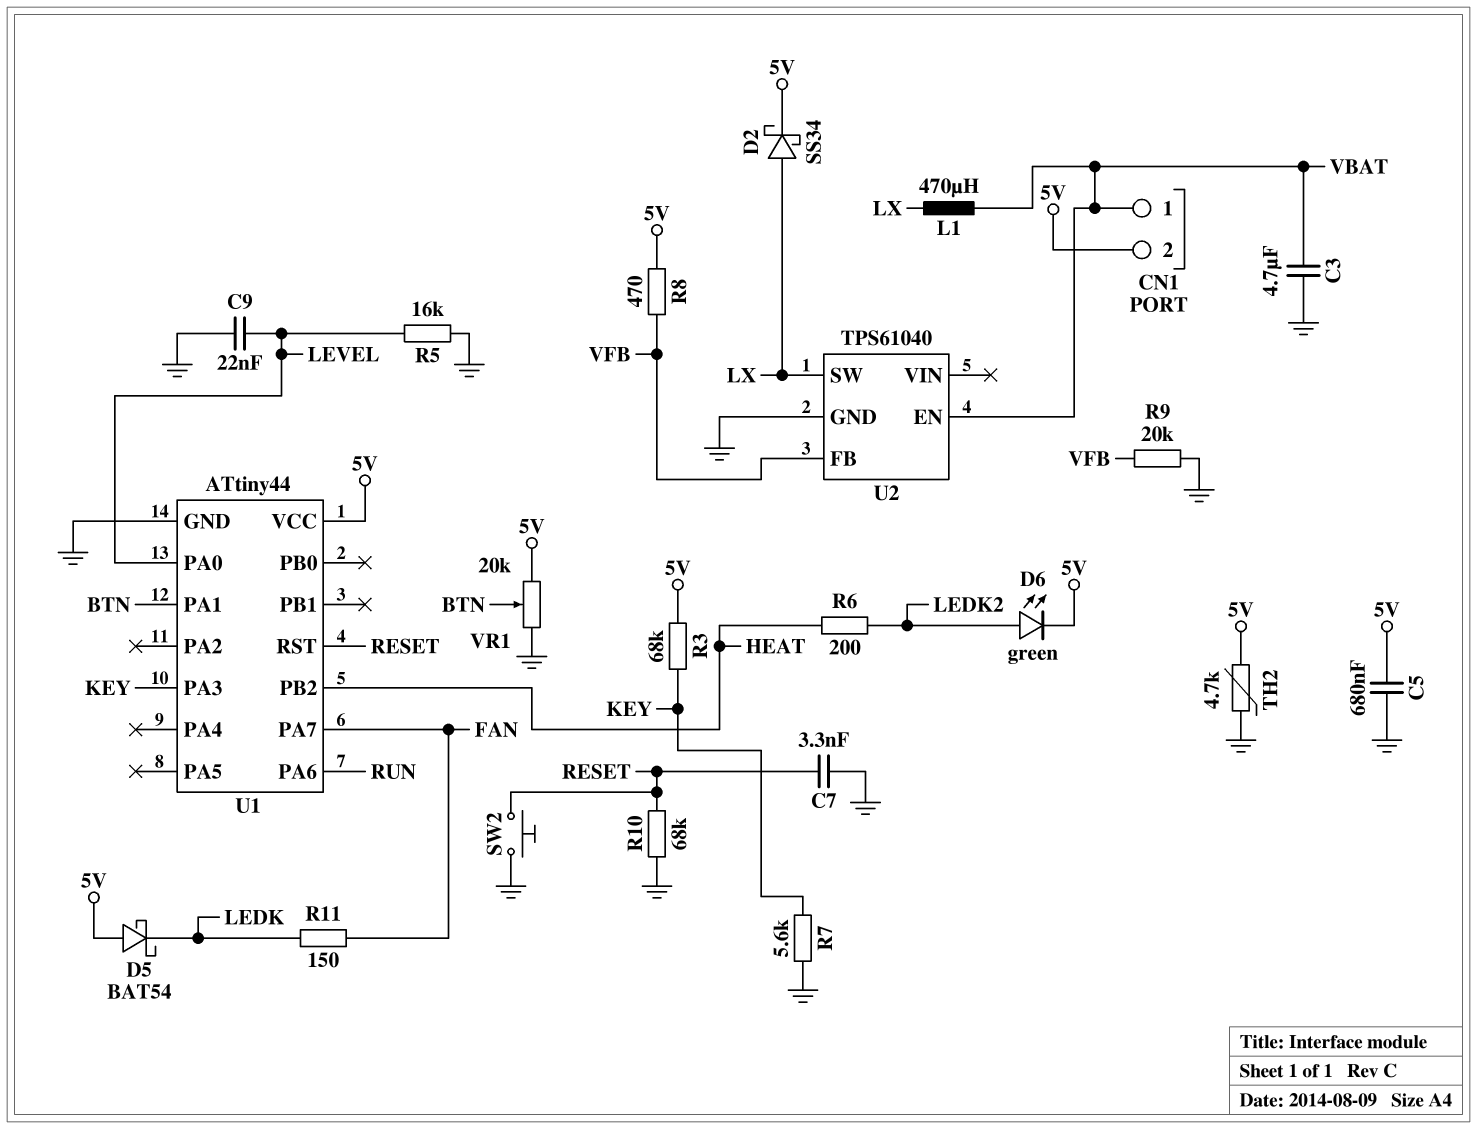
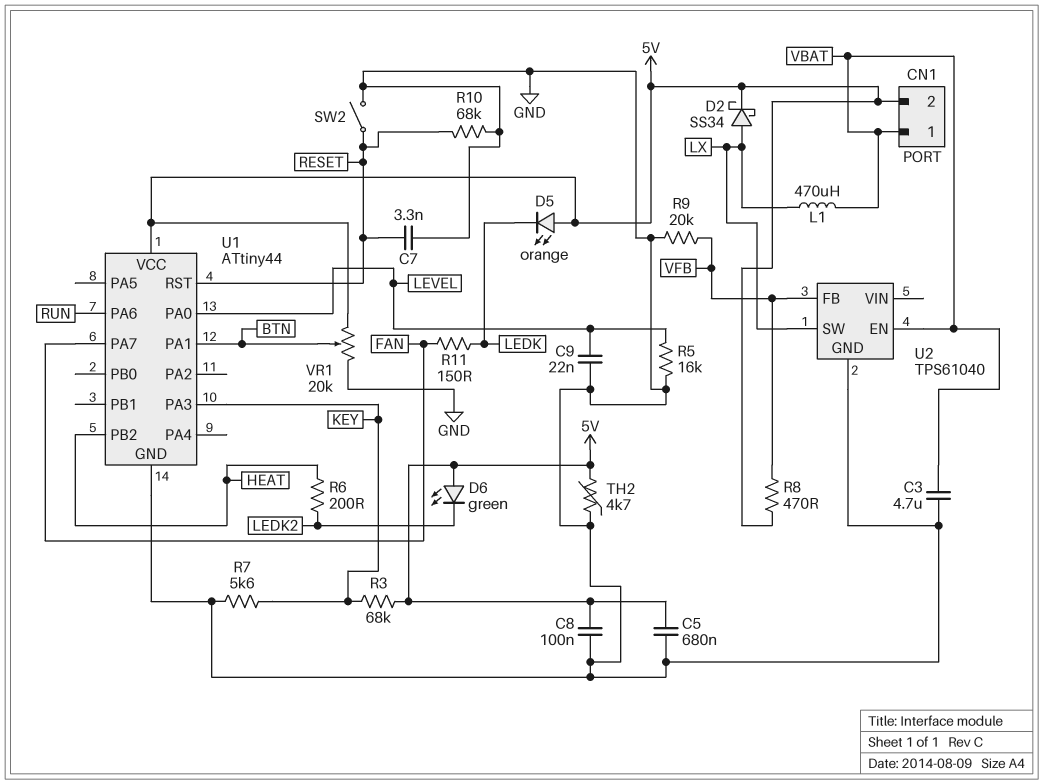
C8: none -> 100nF (5V, GND)
D5: schottky BAT54 (A 5V, K LEDK) -> LED orange (A 5V, K LEDK)
D6: LED green (A LEDK2, K 5V) -> LED green (A 5V, K LEDK2)
SW2: button (GND, RESET) -> switch (GND, RESET)

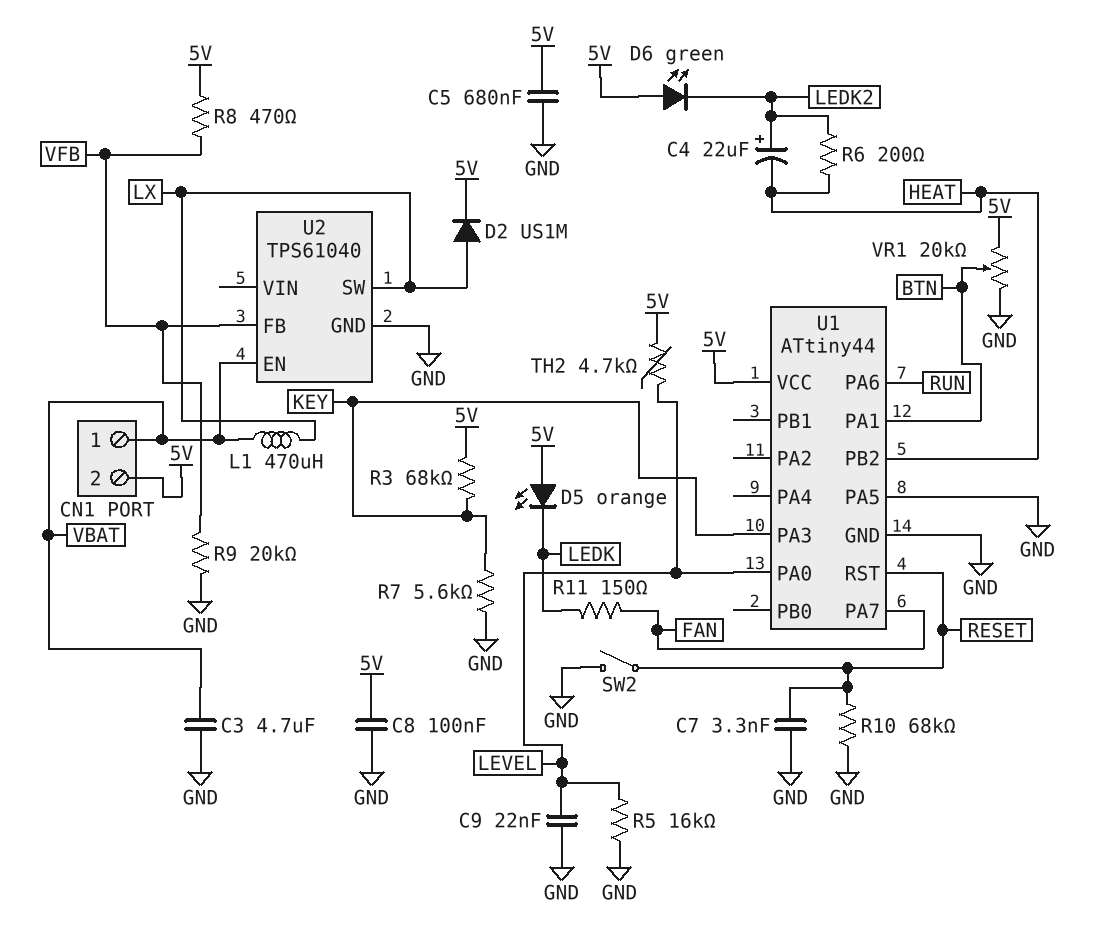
C4: none -> 22uF (plus LEDK2, minus HEAT)
D2: schottky SS34 (A LX, K 5V) -> diode US1M (A LX, K 5V)
TH2: 4.7k (5V, GND) -> 4.7k (5V, LEVEL)
U1 pin PA5: none -> GND

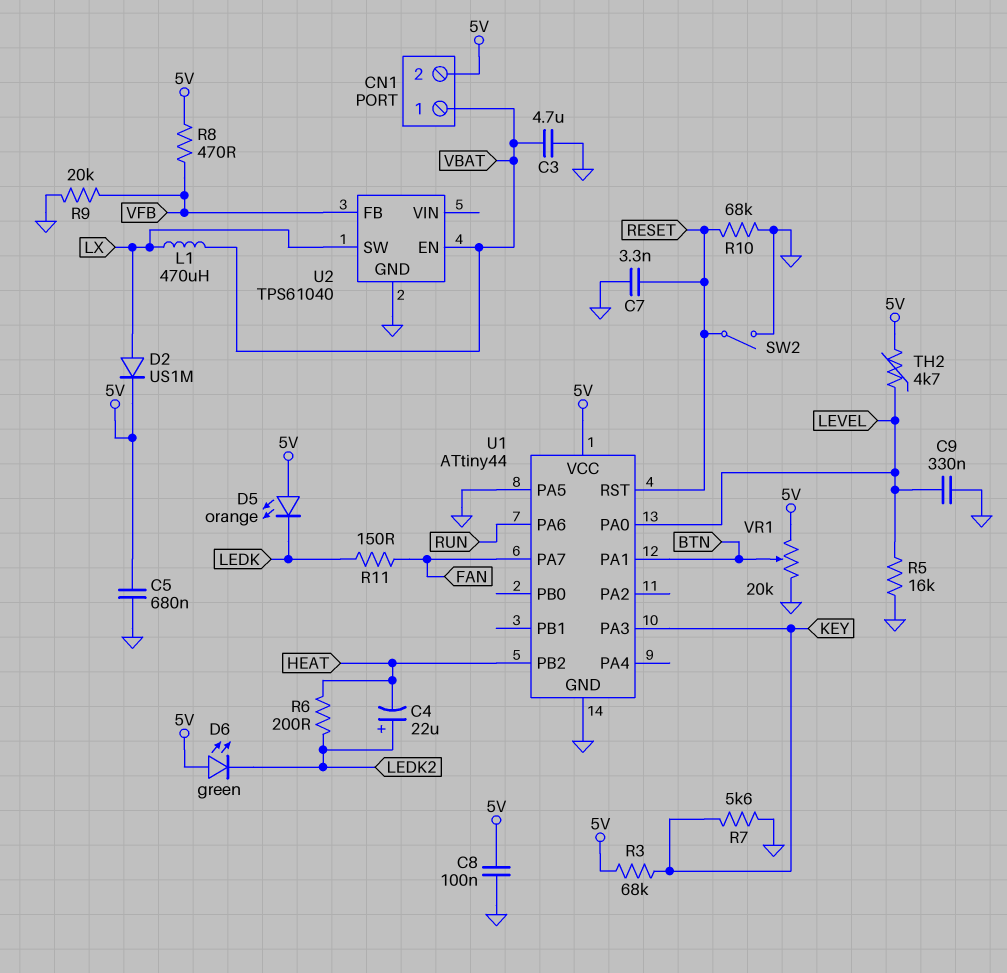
C9: 22nF (GND, LEVEL) -> 330nF (GND, LEVEL)

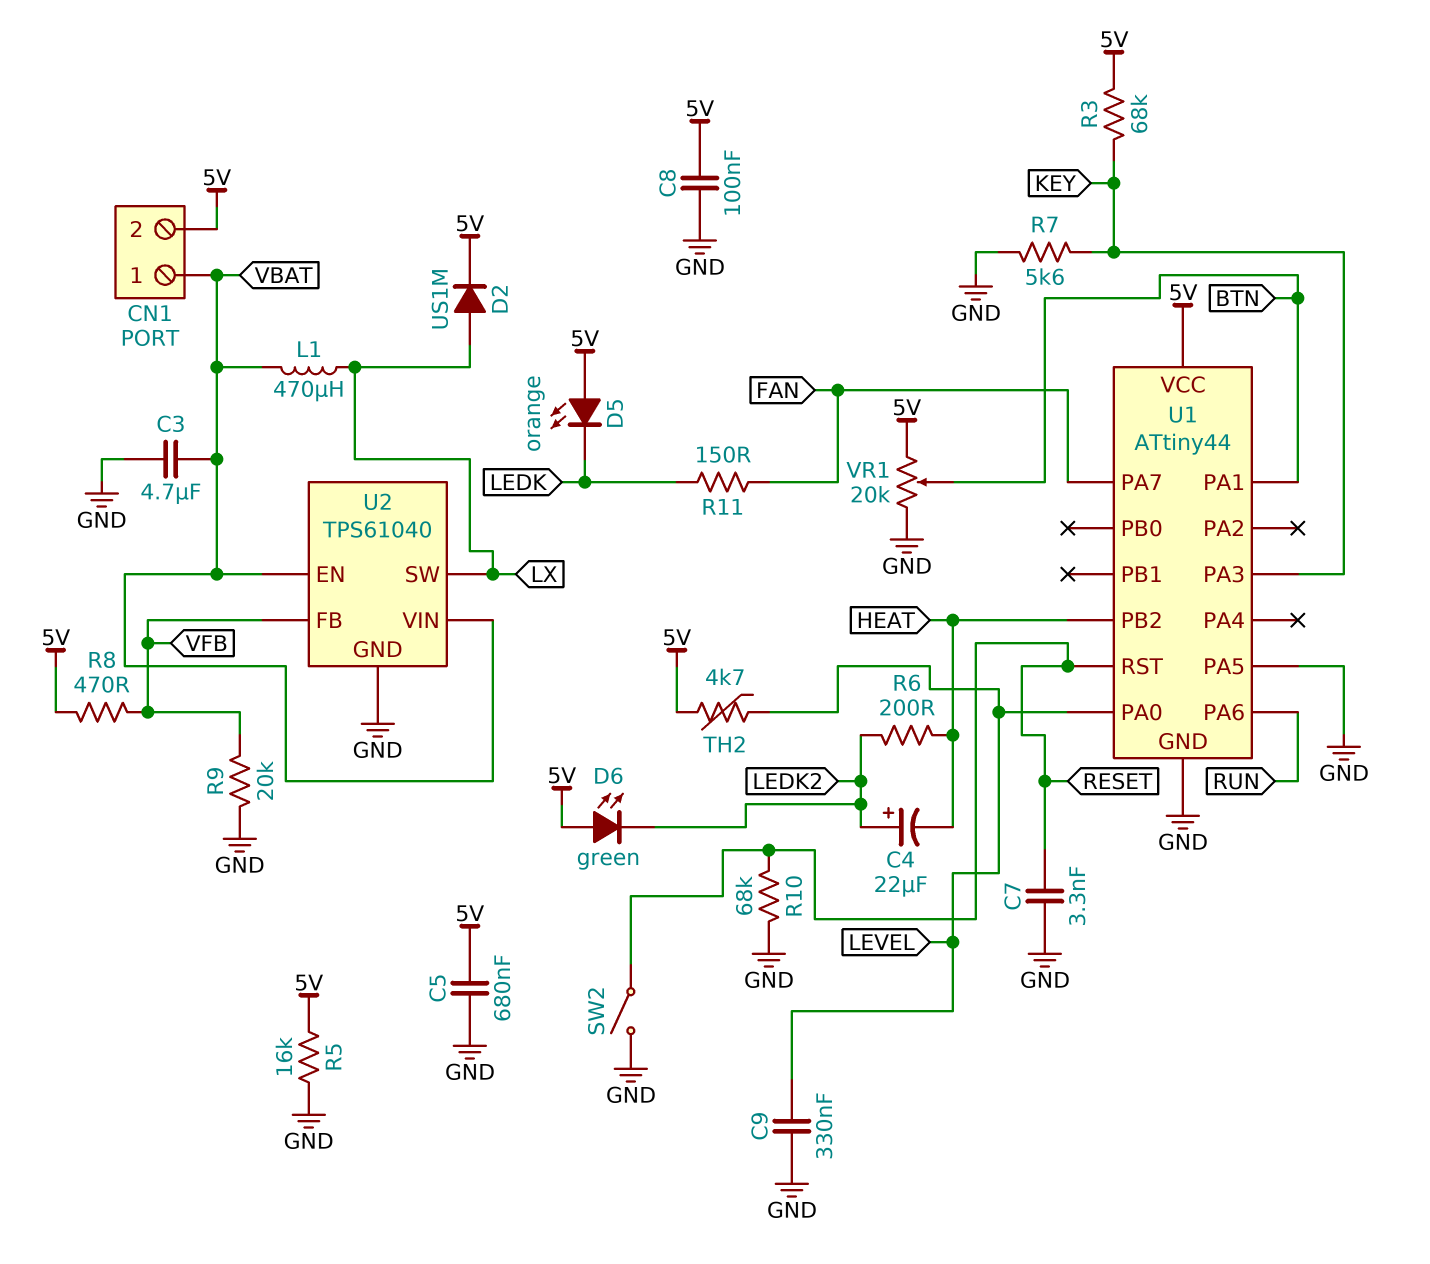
R5: 16k (GND, LEVEL) -> 16k (5V, GND)
U2 pin VIN: none -> VBAT

